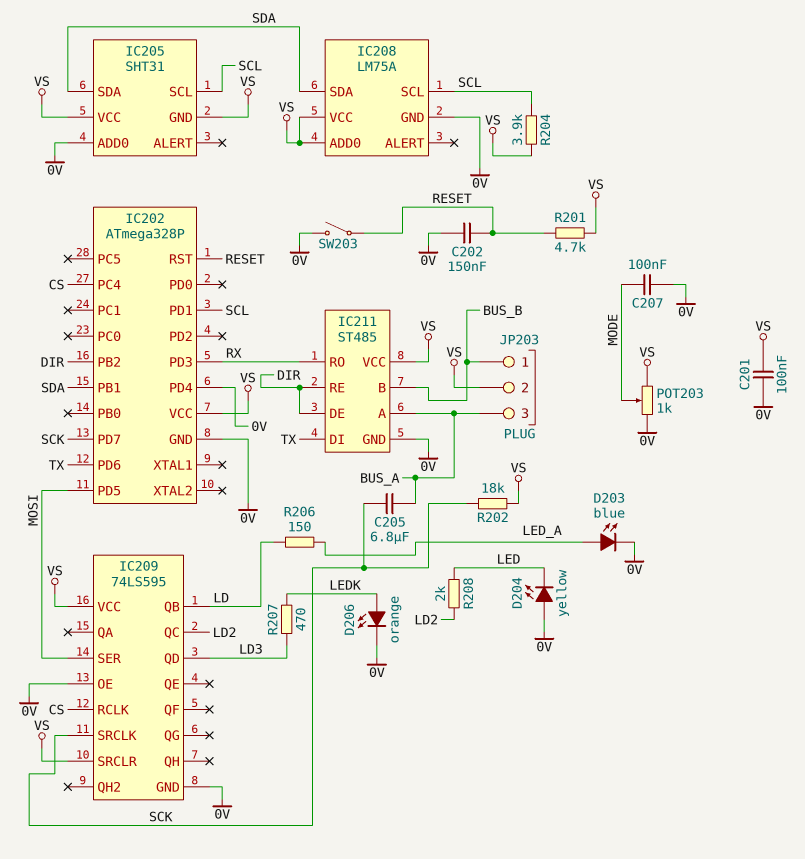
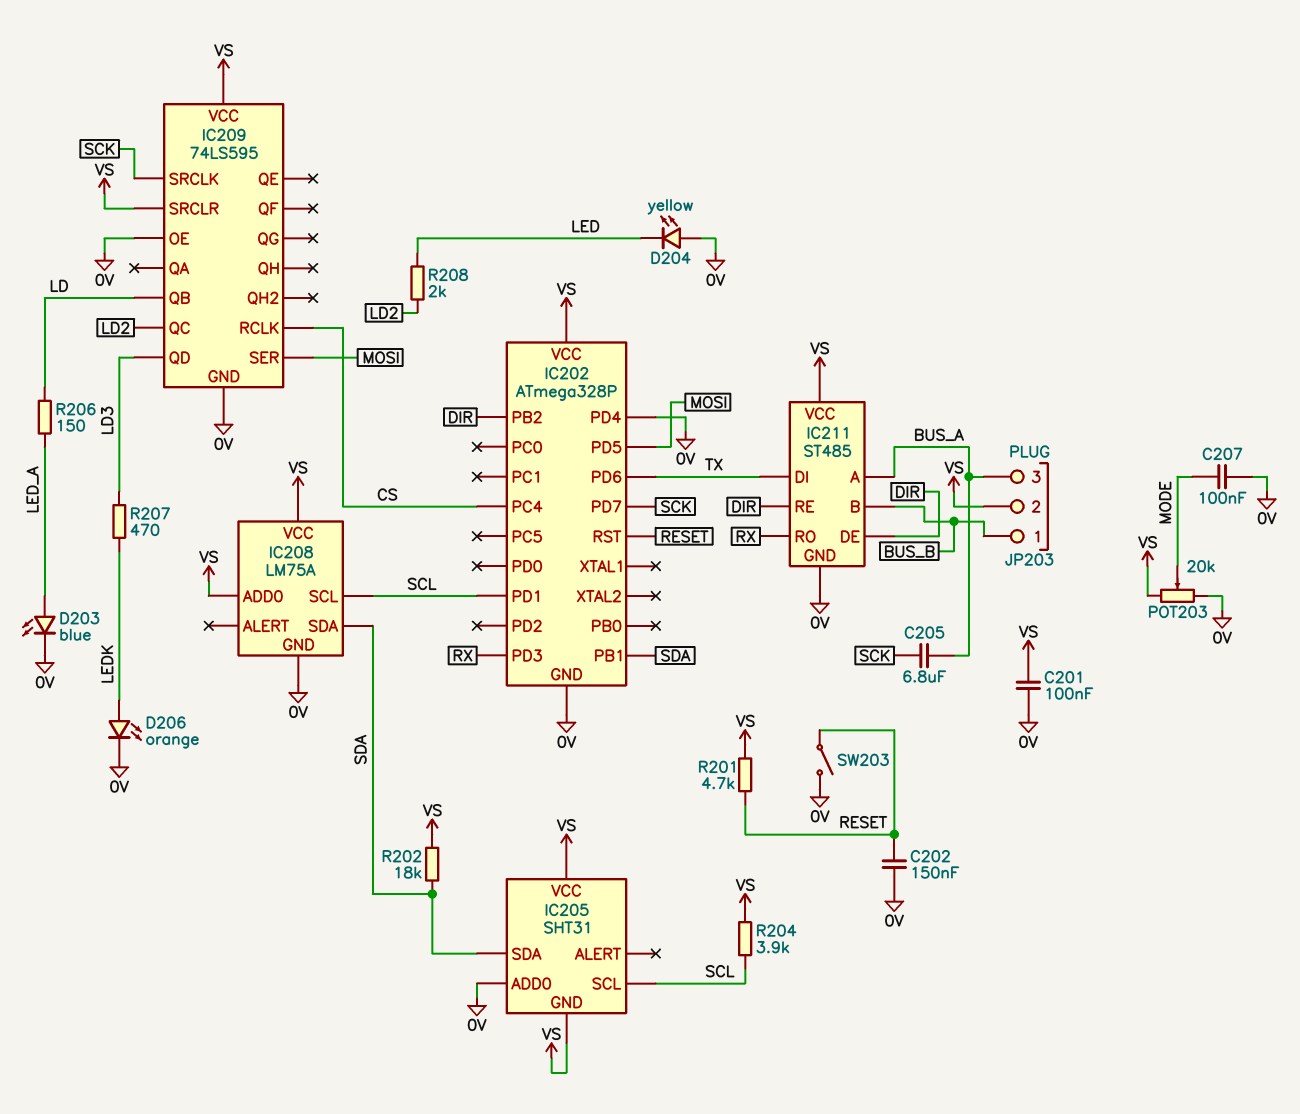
POT203: 1k (0V, VS, wiper MODE) -> 20k (0V, VS, wiper MODE)
R202: 18k (SCK, VS) -> 18k (SDA, VS)

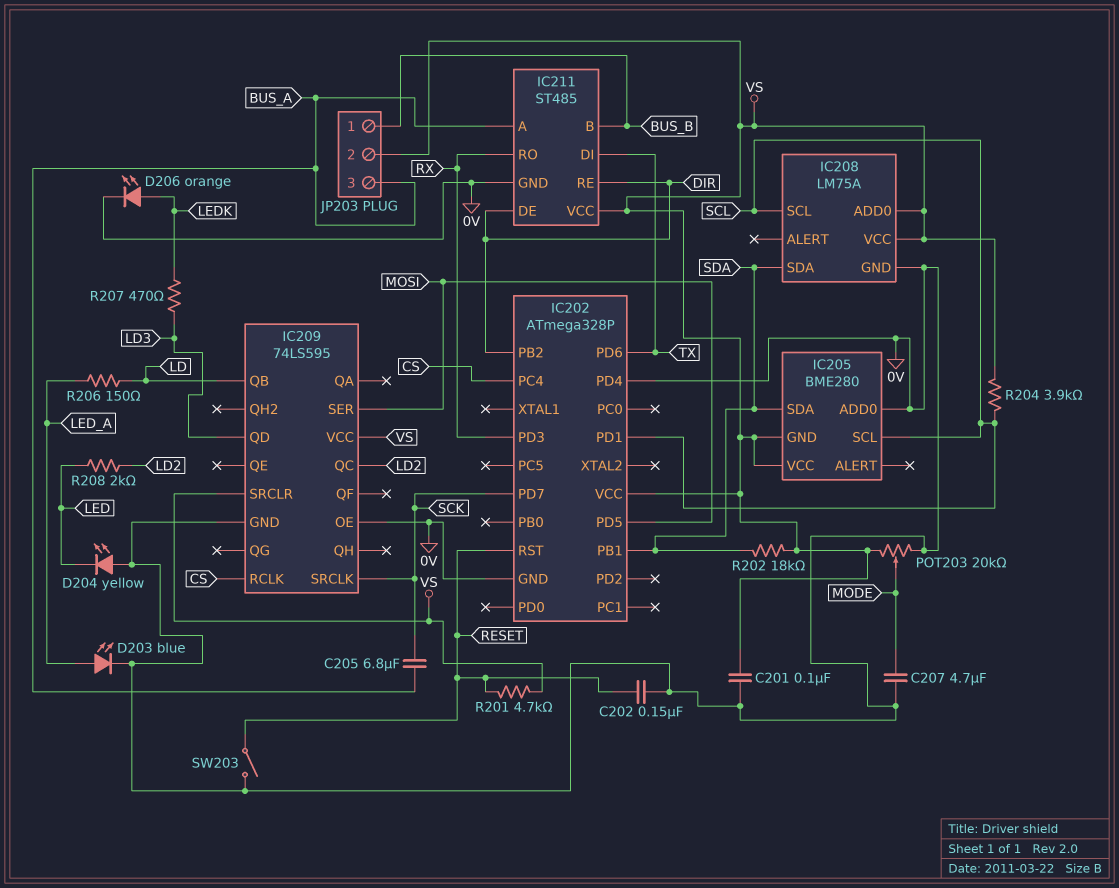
C207: 100nF (0V, MODE) -> 4.7uF (0V, MODE)
IC205: SHT31 -> BME280

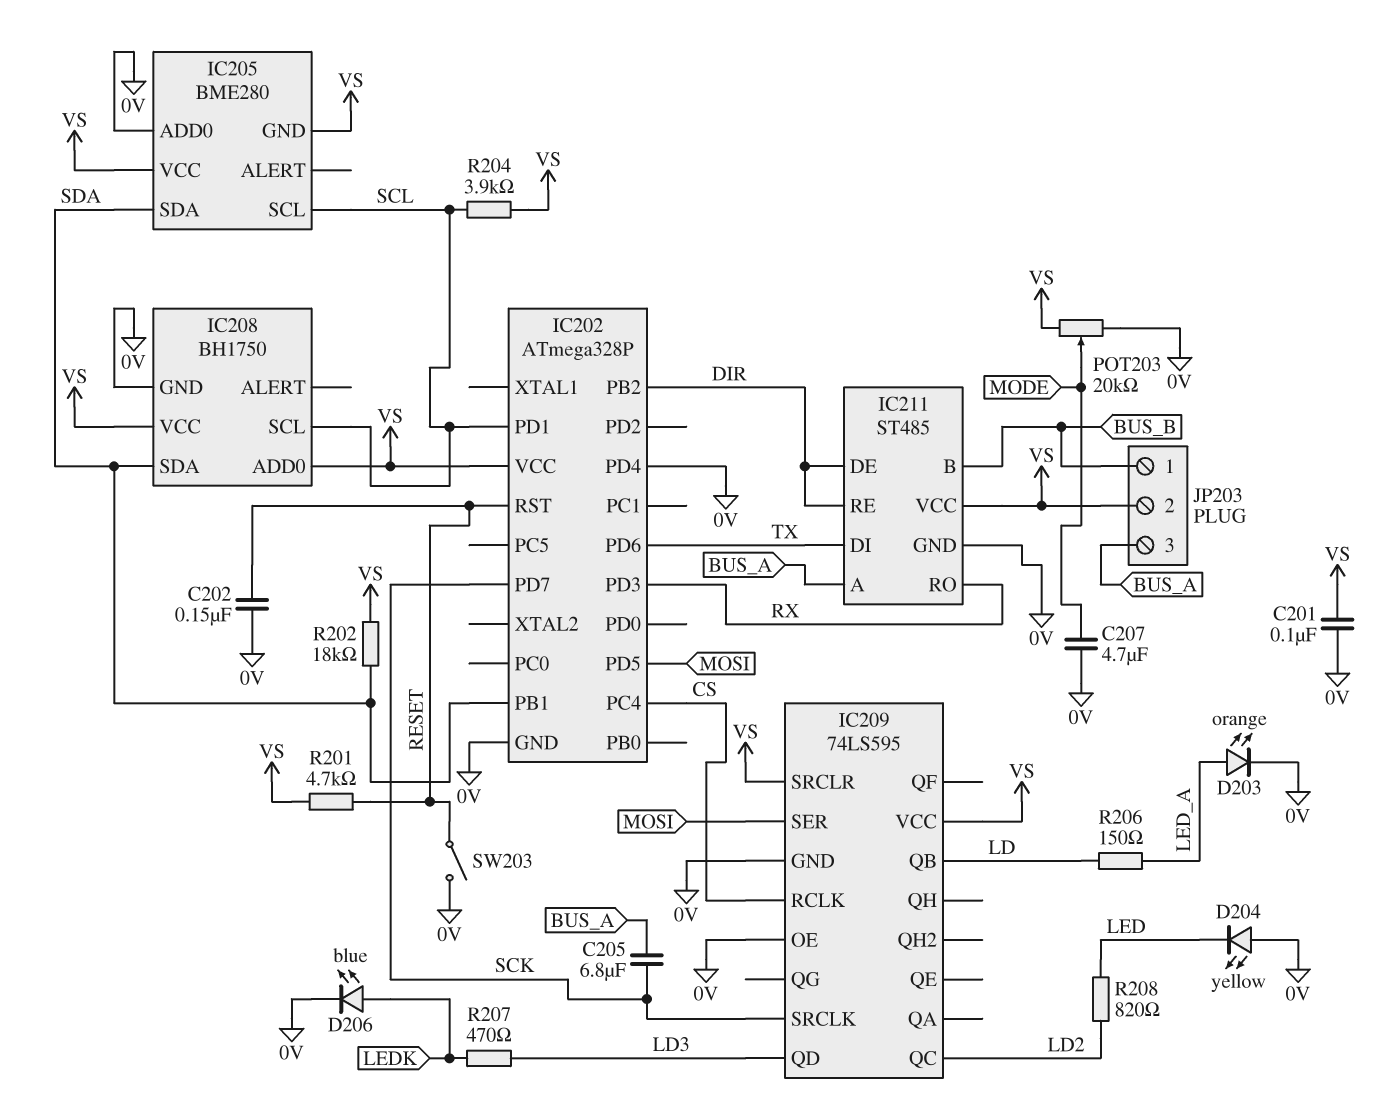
D203: LED blue (A LED_A, K 0V) -> LED orange (A LED_A, K 0V)
D206: LED orange (A LEDK, K 0V) -> LED blue (A LEDK, K 0V)
IC208: LM75A -> BH1750
R208: 2k (LD2, LED) -> 820 (LD2, LED)

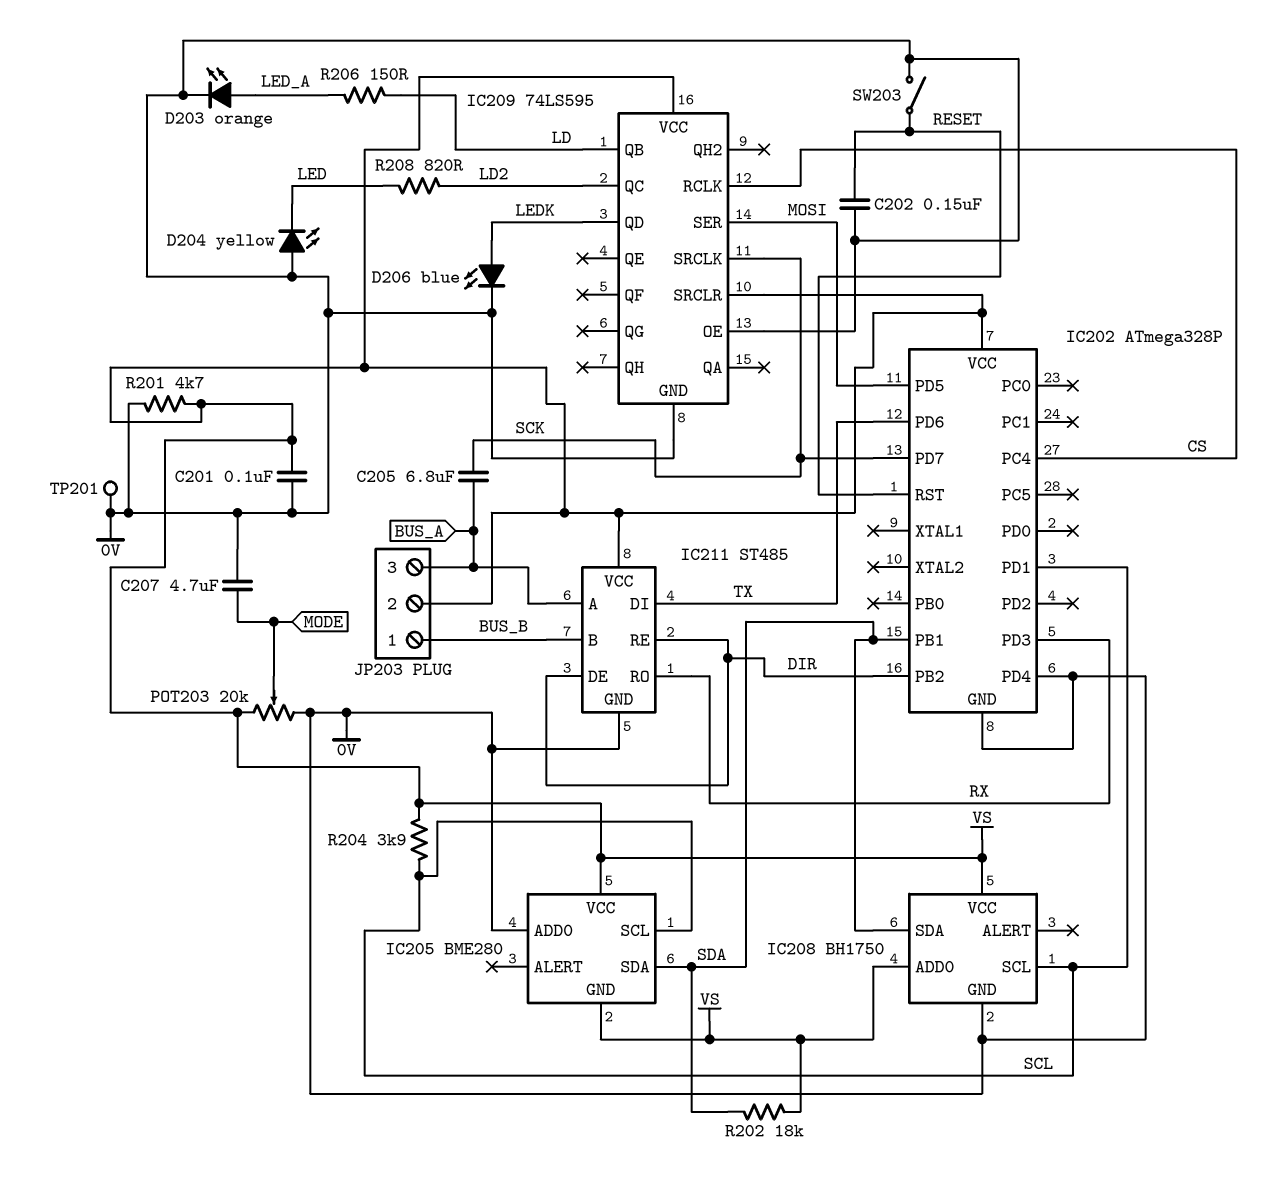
IC209 pin QD: LD3 -> LEDK
R201: 4.7k (RESET, VS) -> 4.7k (0V, VS)
R207: 470 (LD3, LEDK) -> none
TP201: none -> test point (0V)

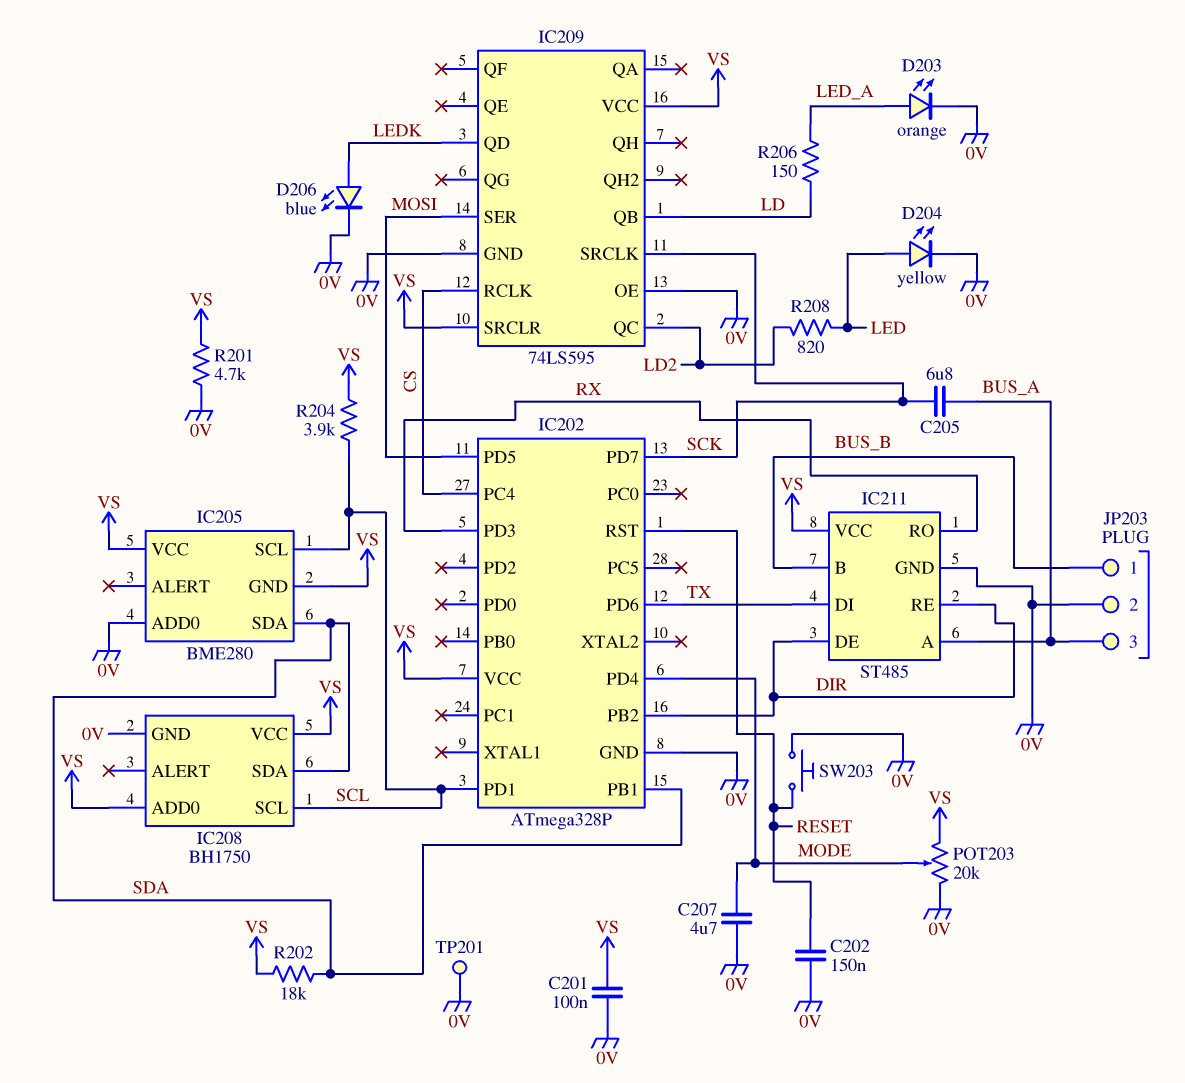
D204: LED yellow (A 0V, K LED) -> LED yellow (A LED, K 0V)
IC202 pin PD4: 0V -> MODE
JP203 pin 2: VS -> 0V
SW203: switch (0V, RESET) -> button (0V, RESET)

